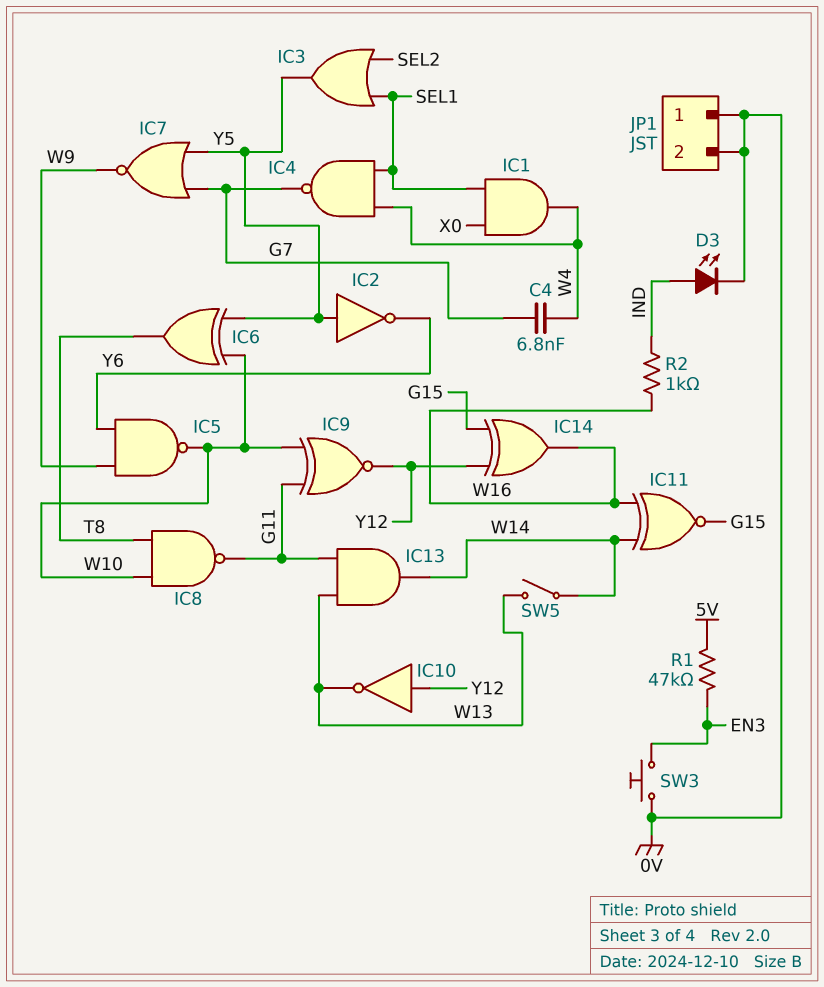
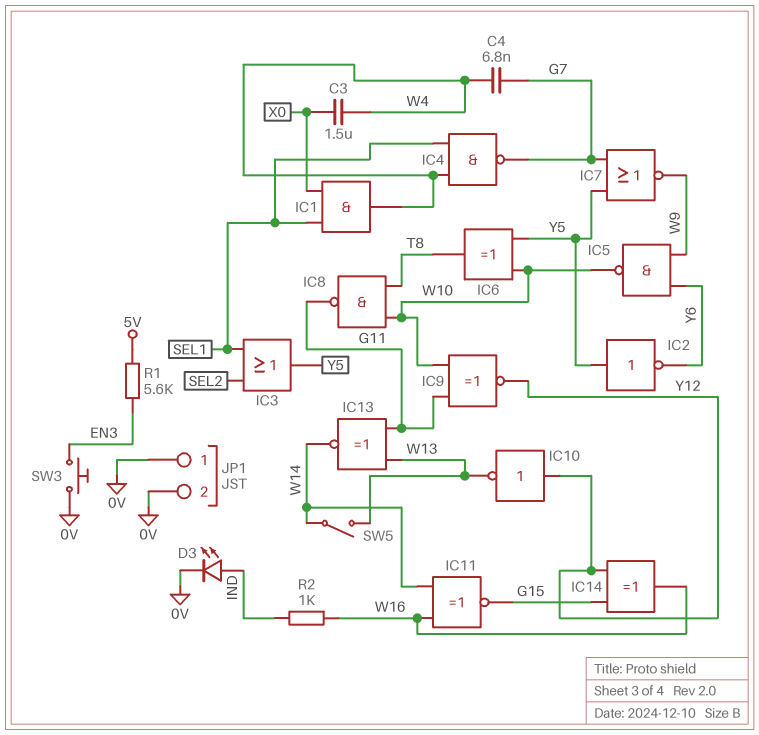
C3: none -> 1.5uF (W4, X0)
IC13: AND (in G11, in W13, out W14) -> XNOR (in G11, in W13, out W14)
R1: 47k (5V, EN3) -> 5.6k (5V, EN3)

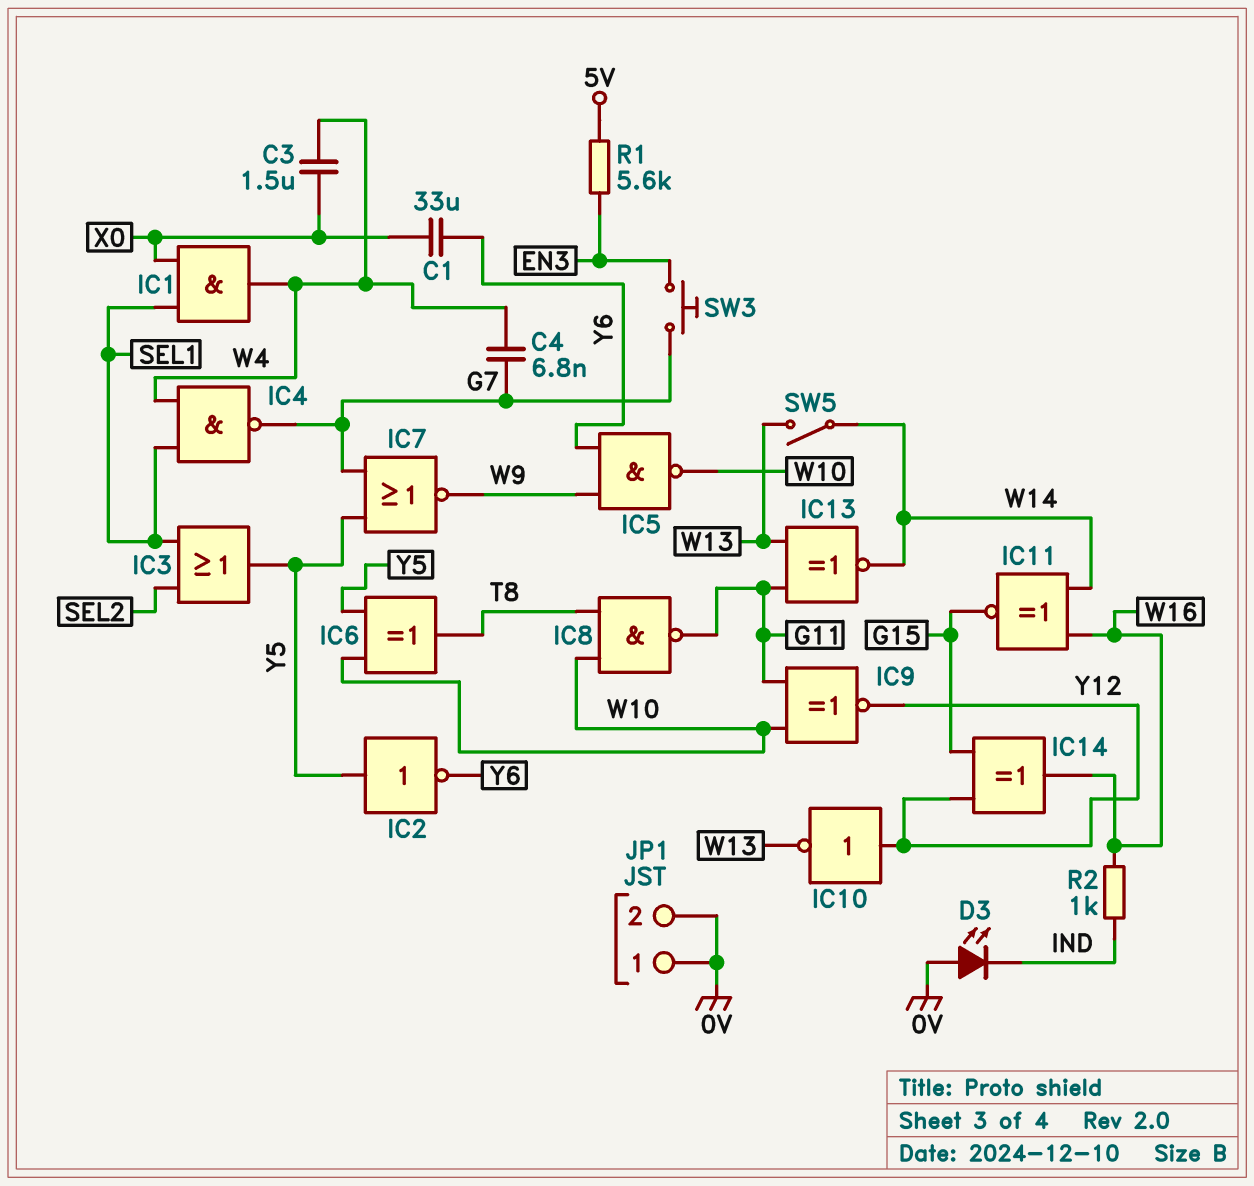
C1: none -> 33uF (X0, Y6)
D3: LED (A IND, K 0V) -> LED (A 0V, K IND)
SW3: button (0V, EN3) -> button (EN3, G7)

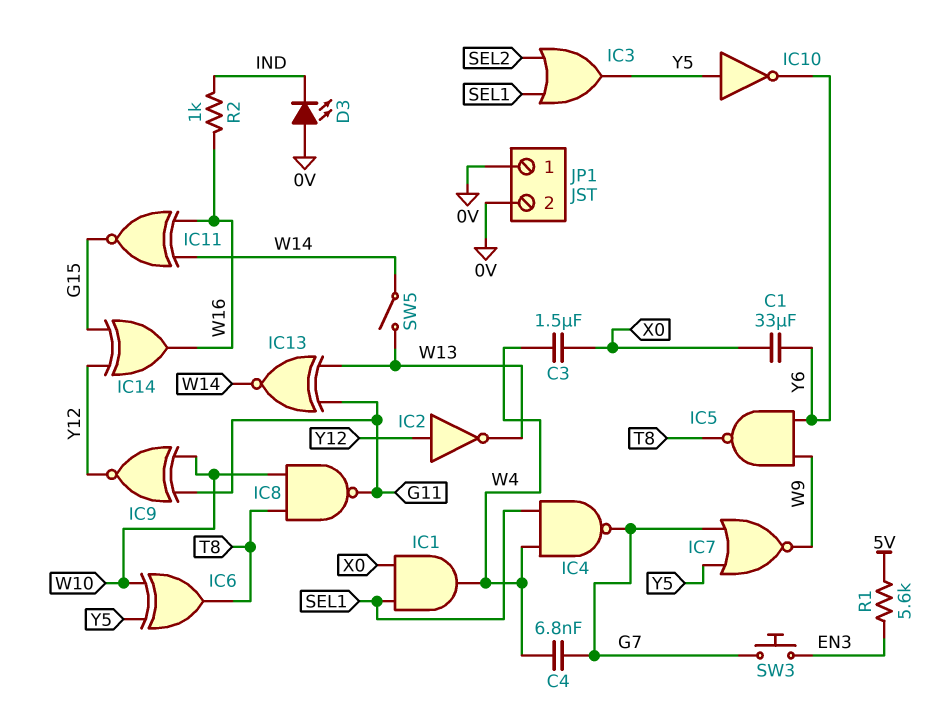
IC2: NOT (in Y5, out Y6) -> NOT (in Y12, out W13)
IC5: NAND (in W9, in Y6, out W10) -> NAND (in W9, in Y6, out T8)
IC10: NOT (in Y12, out W13) -> NOT (in Y5, out Y6)

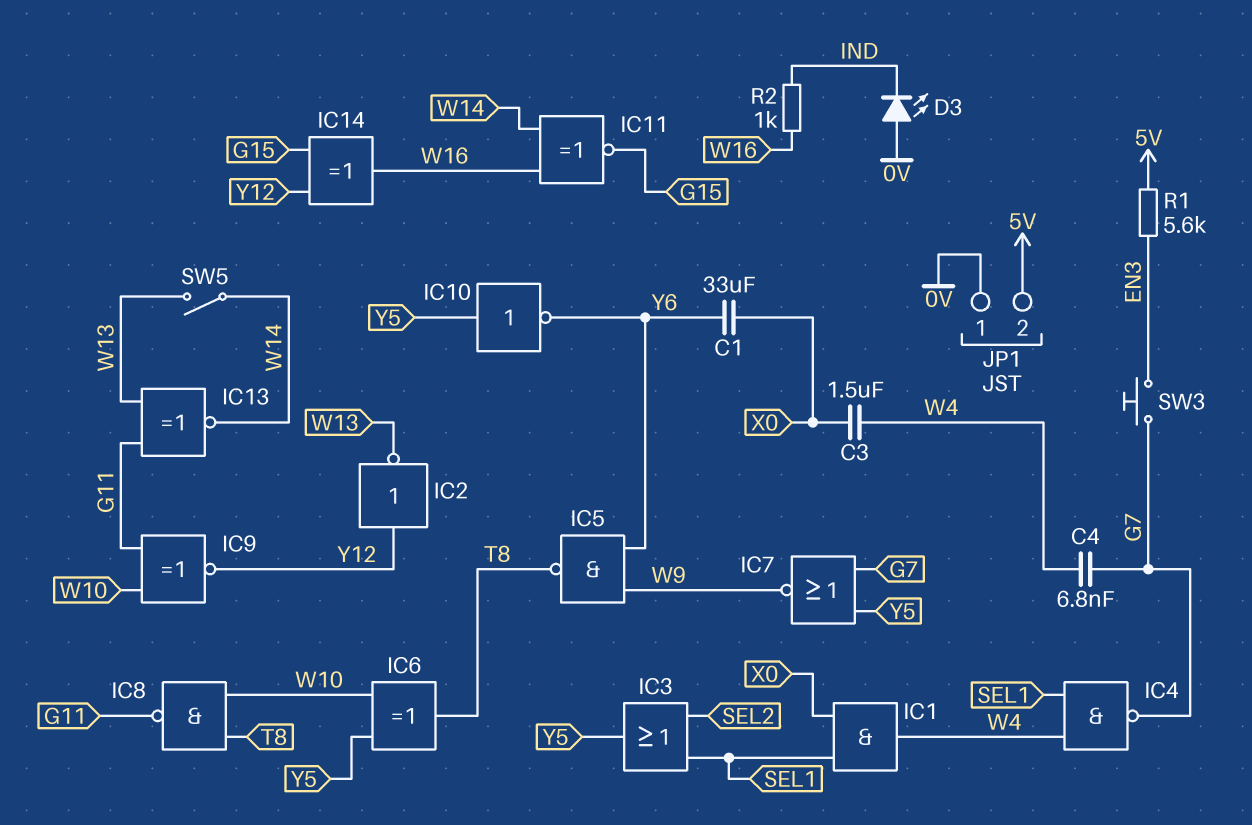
JP1 pin 2: 0V -> 5V

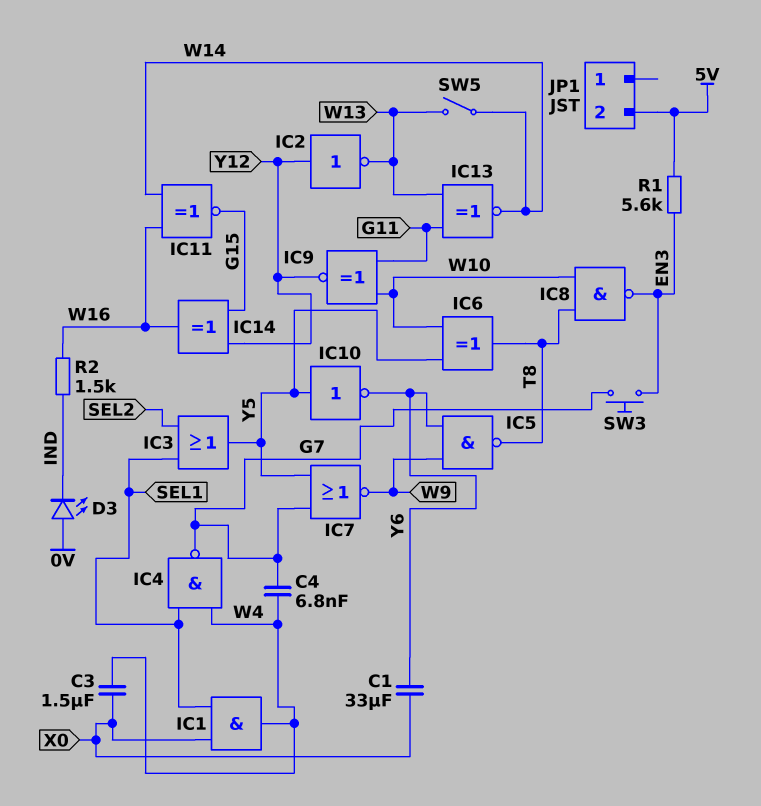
IC8: NAND (in T8, in W10, out G11) -> NAND (in T8, in W10, out EN3)
JP1 pin 1: 0V -> none
R2: 1k (IND, W16) -> 1.5k (IND, W16)

